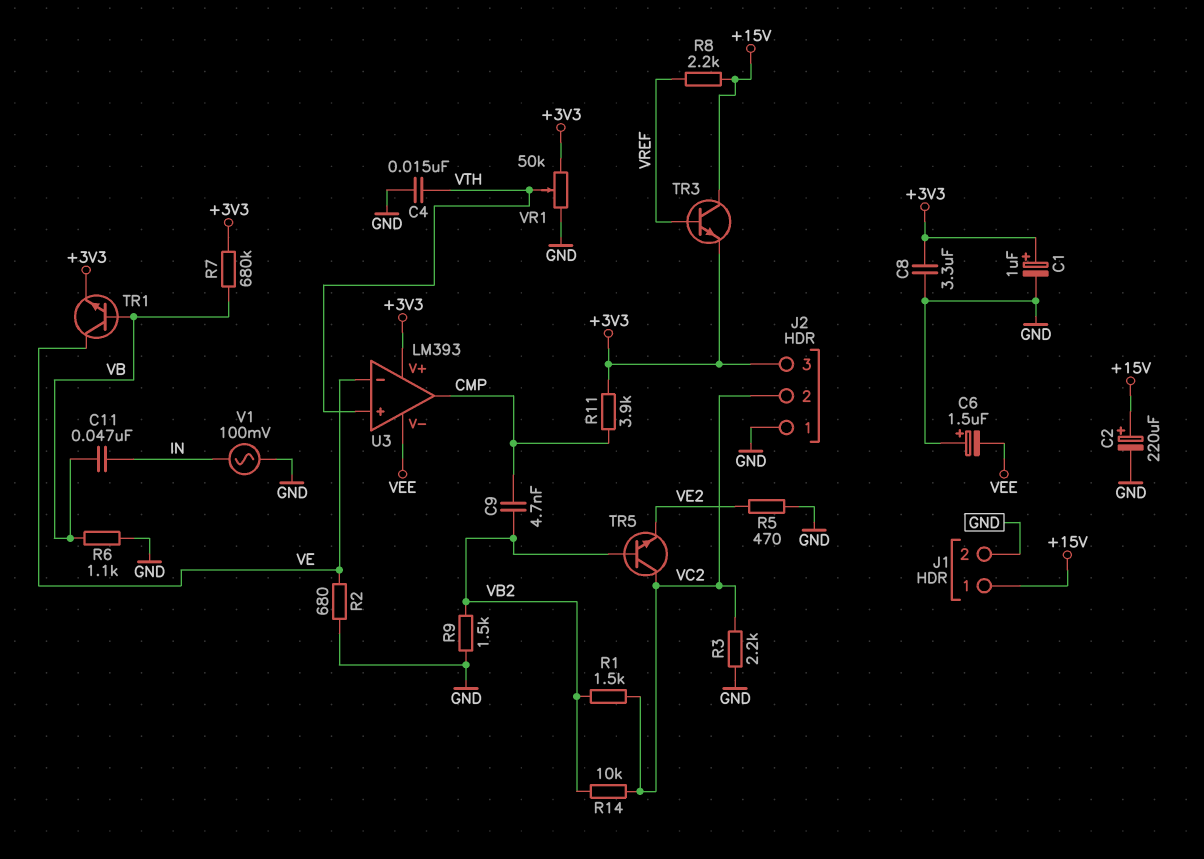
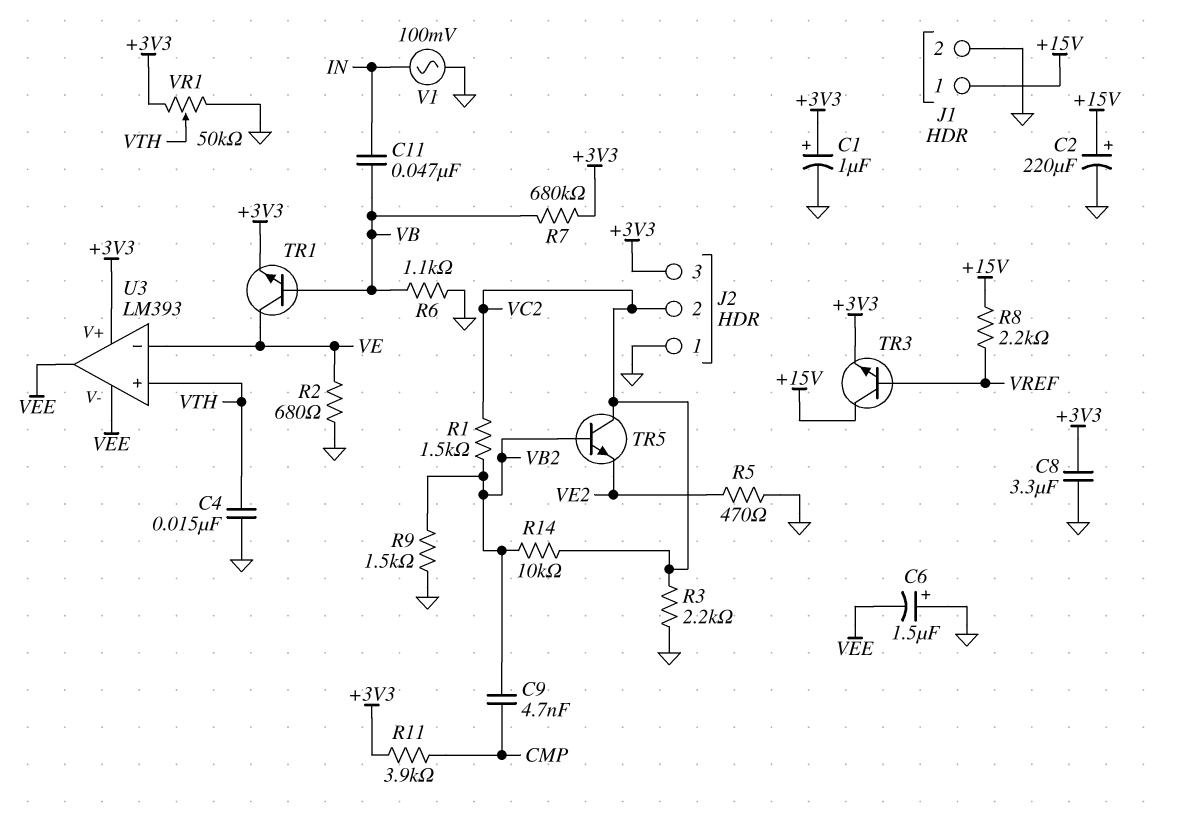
U3 pin out: CMP -> VEE

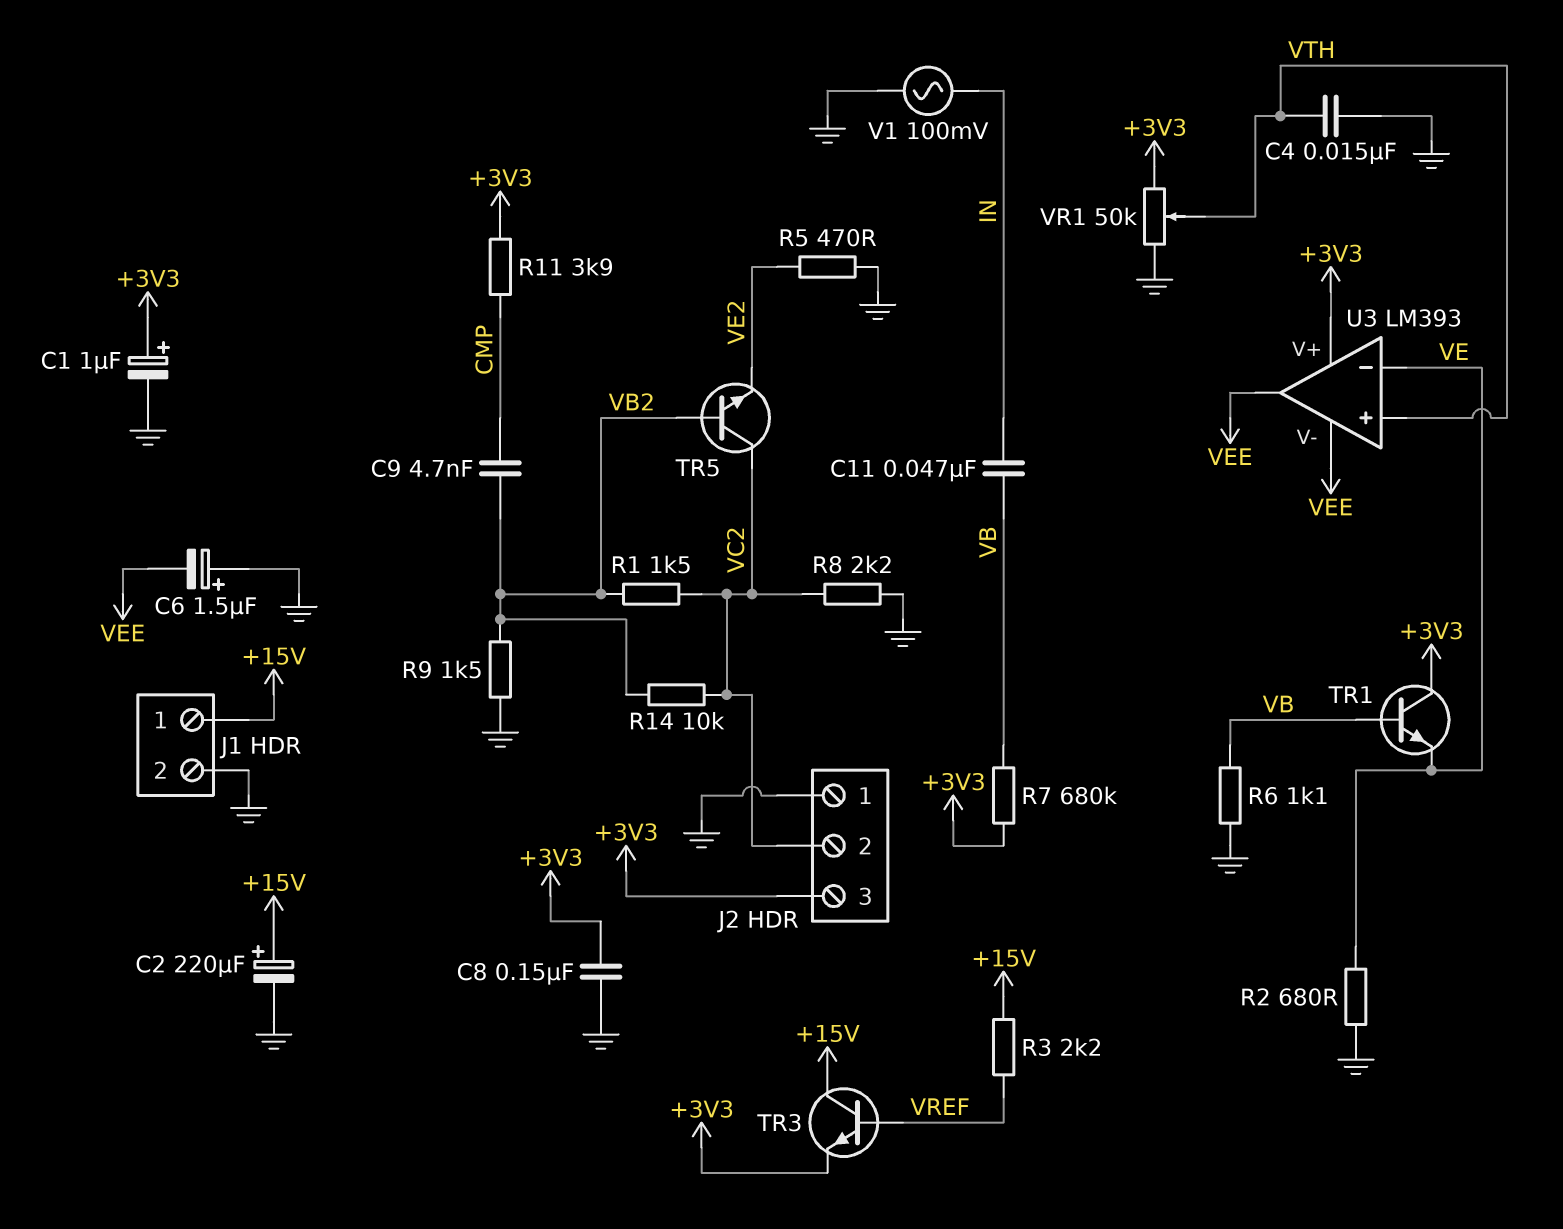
C8: 3.3uF (+3V3, GND) -> 150nF (+3V3, GND)
R3: 2.2k (GND, VC2) -> 2.2k (+15V, VREF)
R8: 2.2k (+15V, VREF) -> 2.2k (GND, VC2)
TR1: NPN (B VB, C VE, E +3V3) -> NPN (B VB, C +3V3, E VE)

